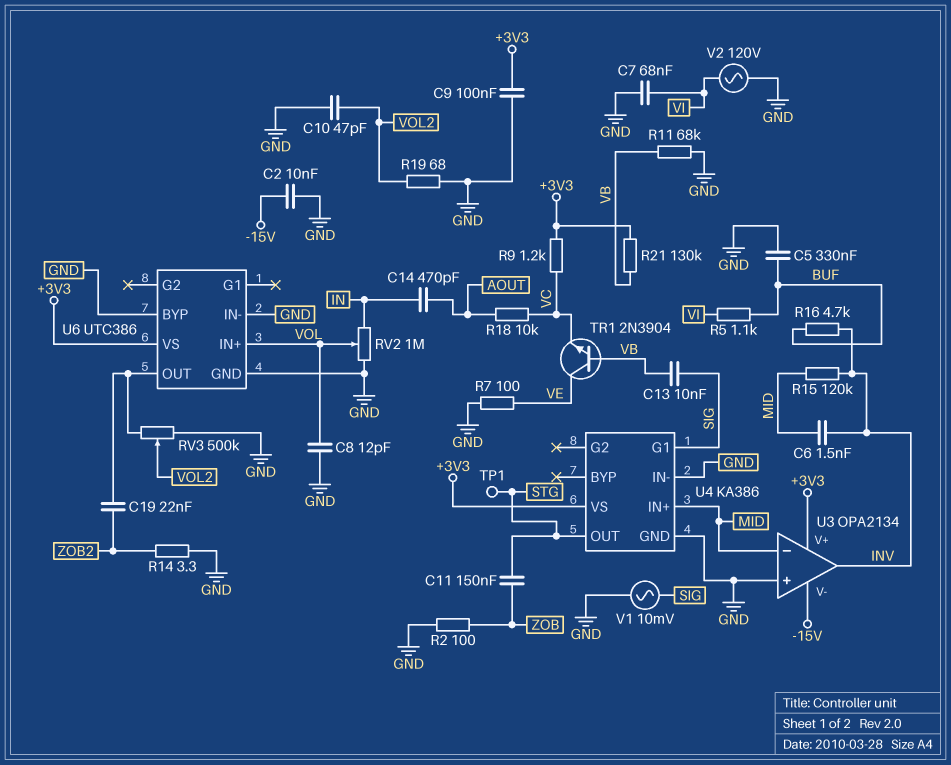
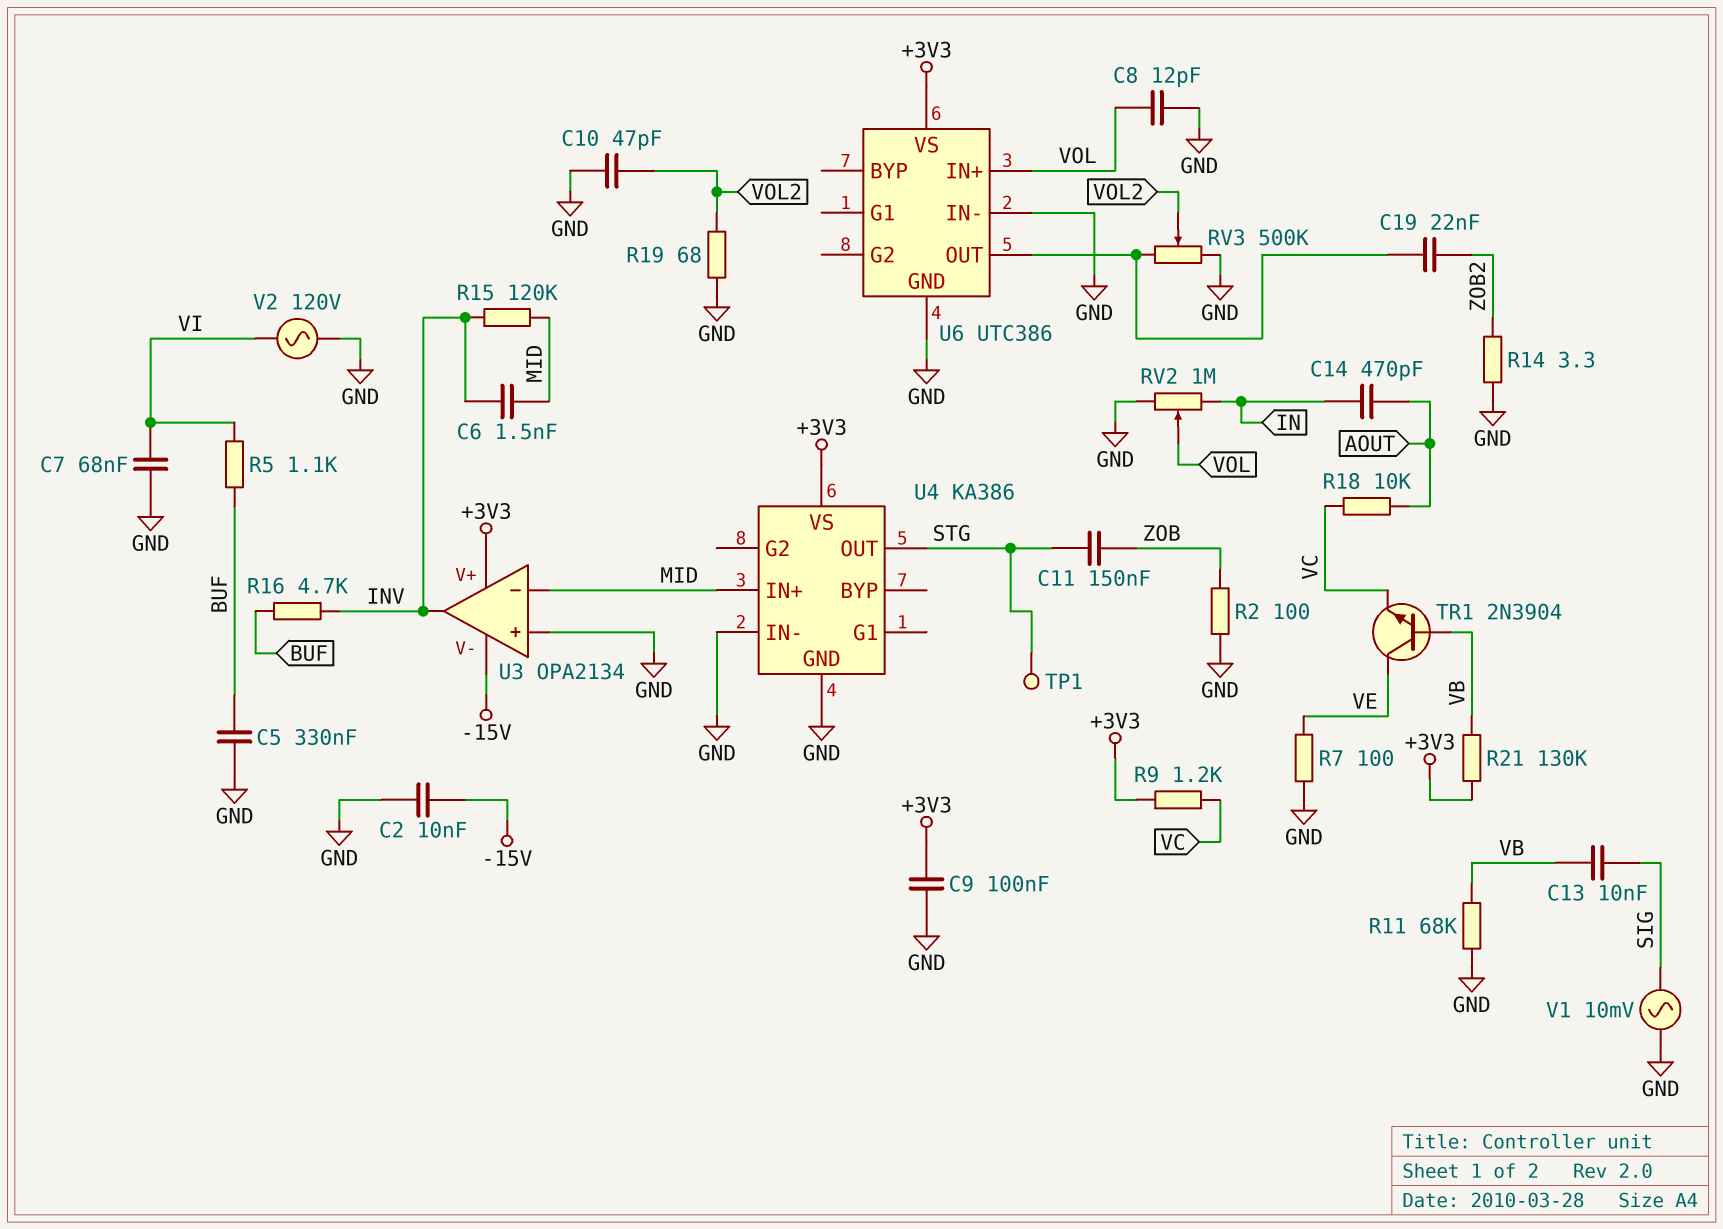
U4 pin G1: SIG -> none
U6 pin BYP: GND -> none

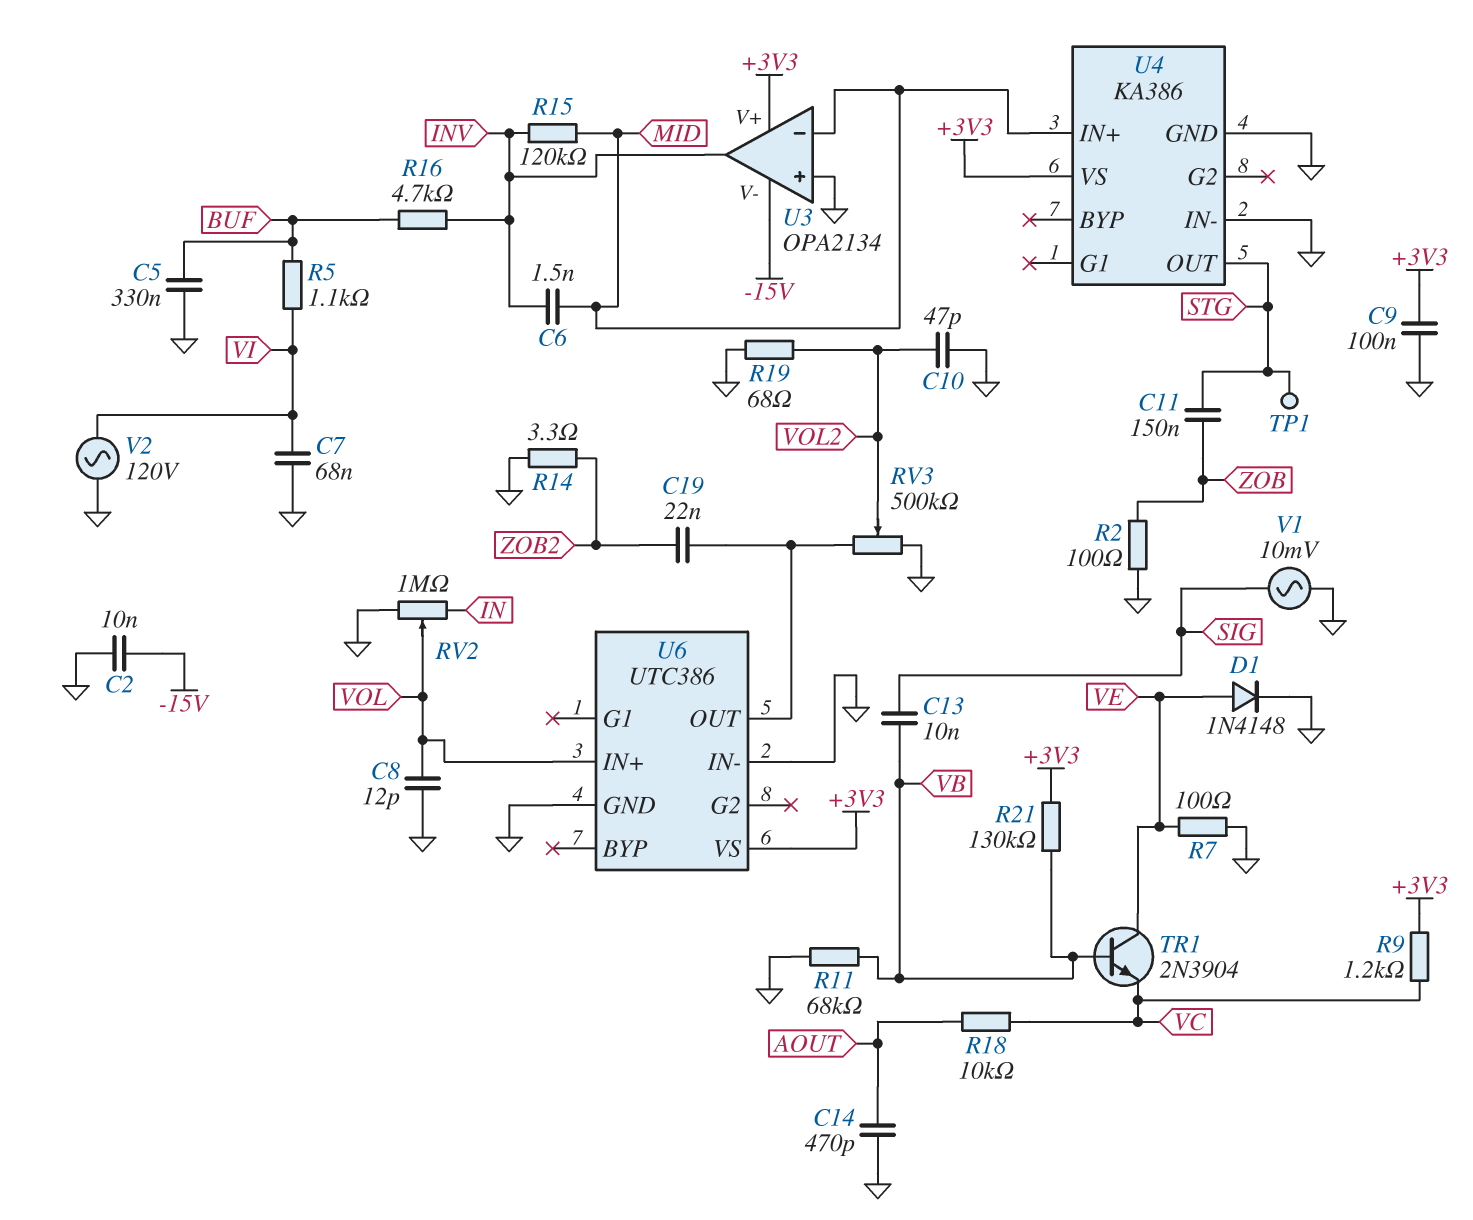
C14: 470pF (AOUT, IN) -> 470pF (AOUT, GND)
D1: none -> diode 1N4148 (A VE, K GND)

